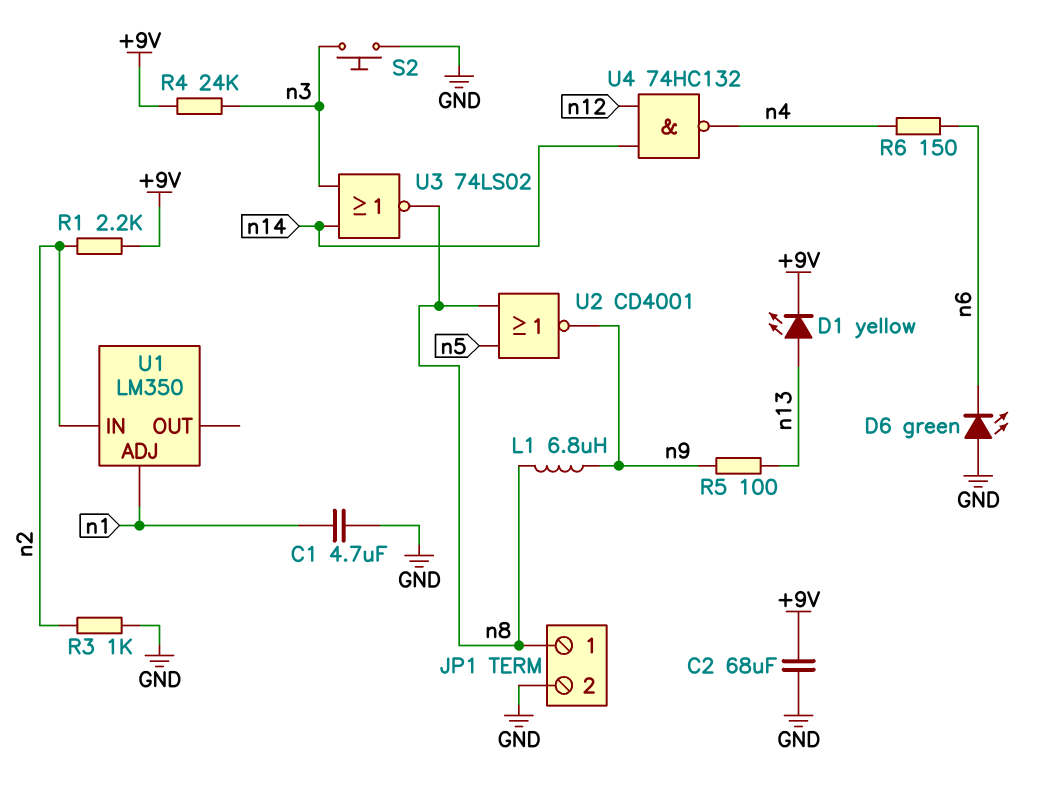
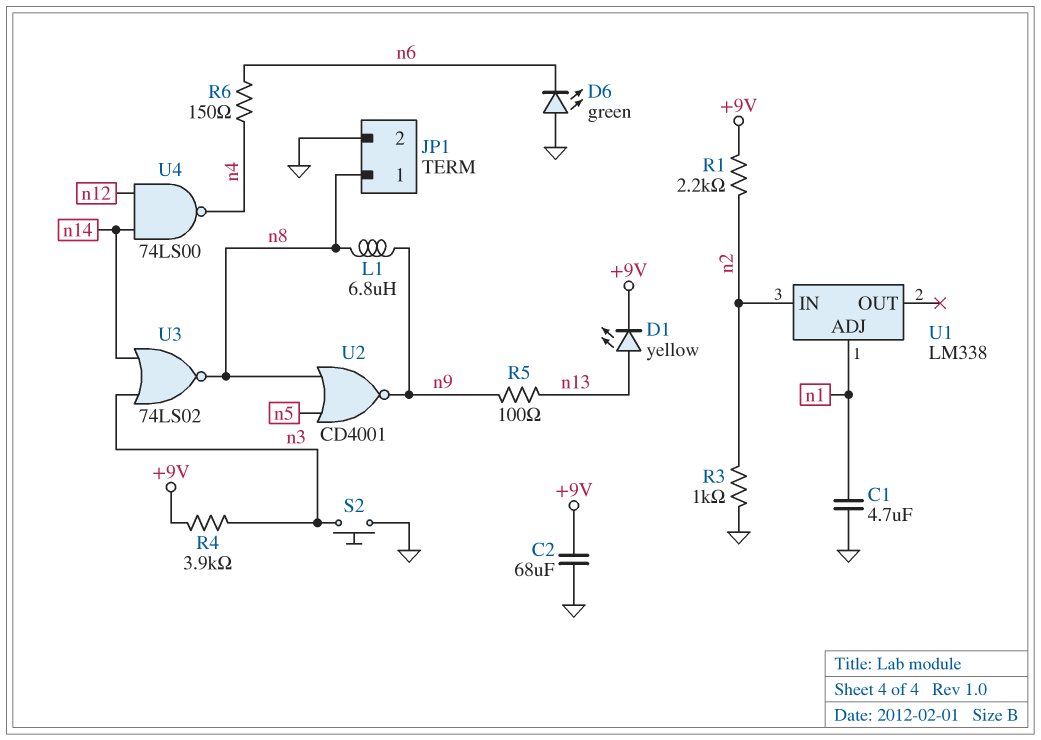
R4: 24k (+9V, n3) -> 3.9k (+9V, n3)
U1: LM350 -> LM338
U4: NAND 74HC132 (in n12, in n14, out n4) -> NAND 74LS00 (in n12, in n14, out n4)

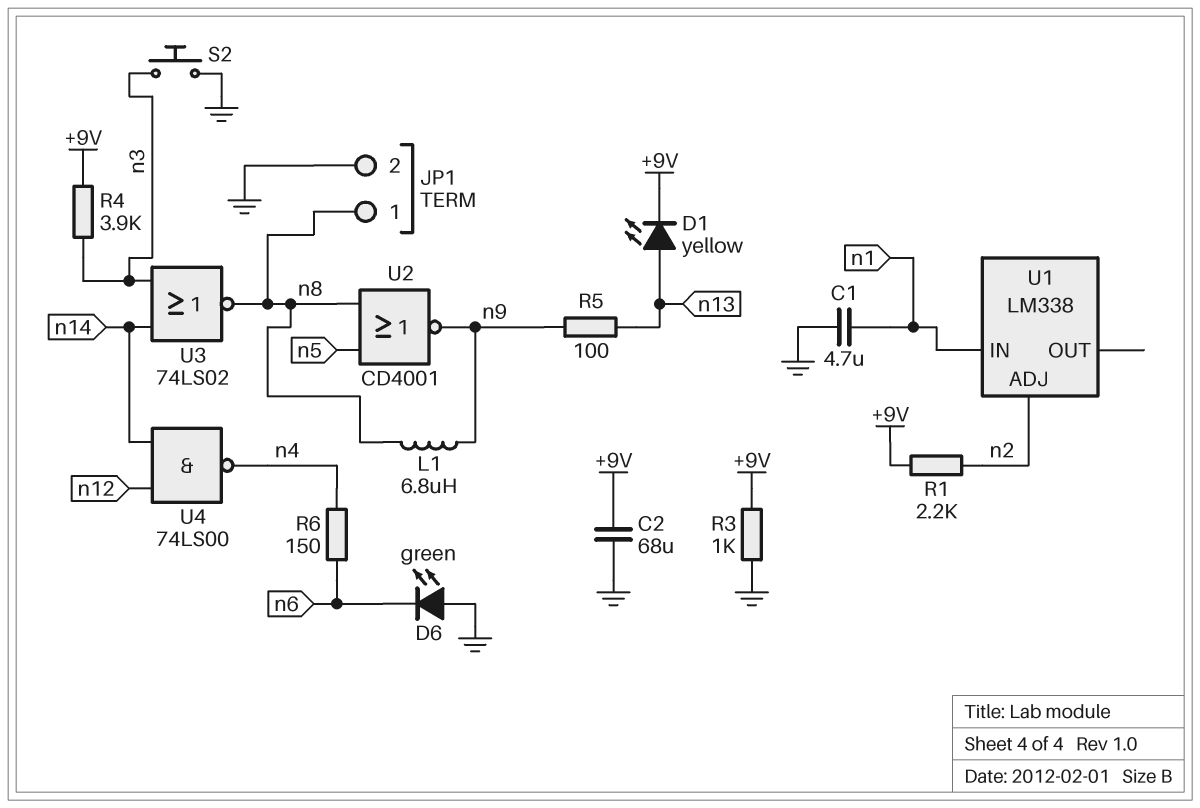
R3: 1k (GND, n2) -> 1k (+9V, GND)
U1 pin ADJ: n1 -> n2
U1 pin IN: n2 -> n1

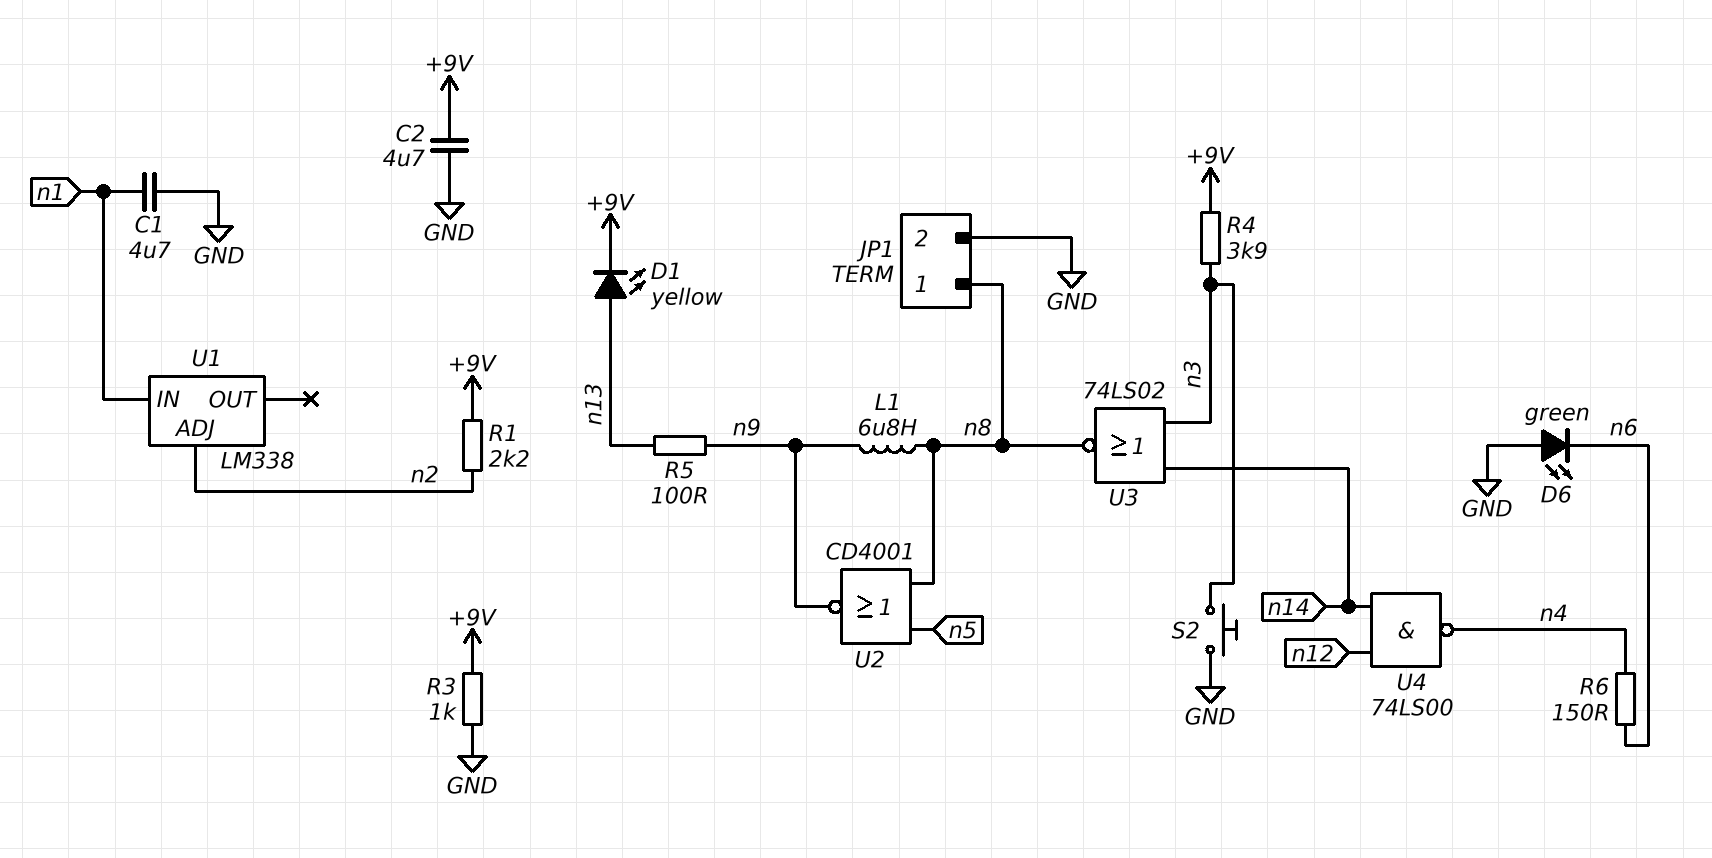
C2: 68uF (+9V, GND) -> 4.7uF (+9V, GND)

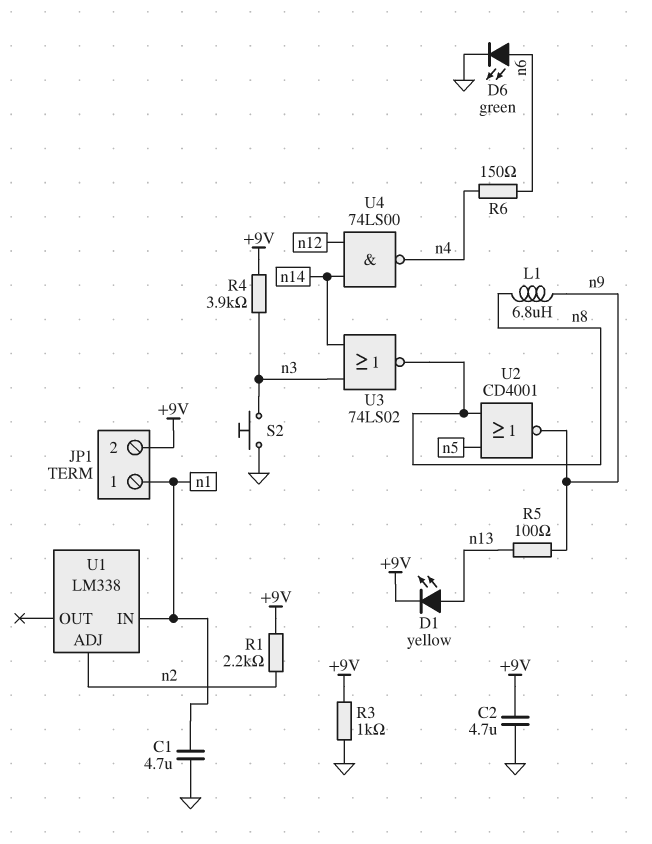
D6: LED green (A GND, K n6) -> LED green (A n6, K GND)
JP1 pin 1: n8 -> n1
JP1 pin 2: GND -> +9V

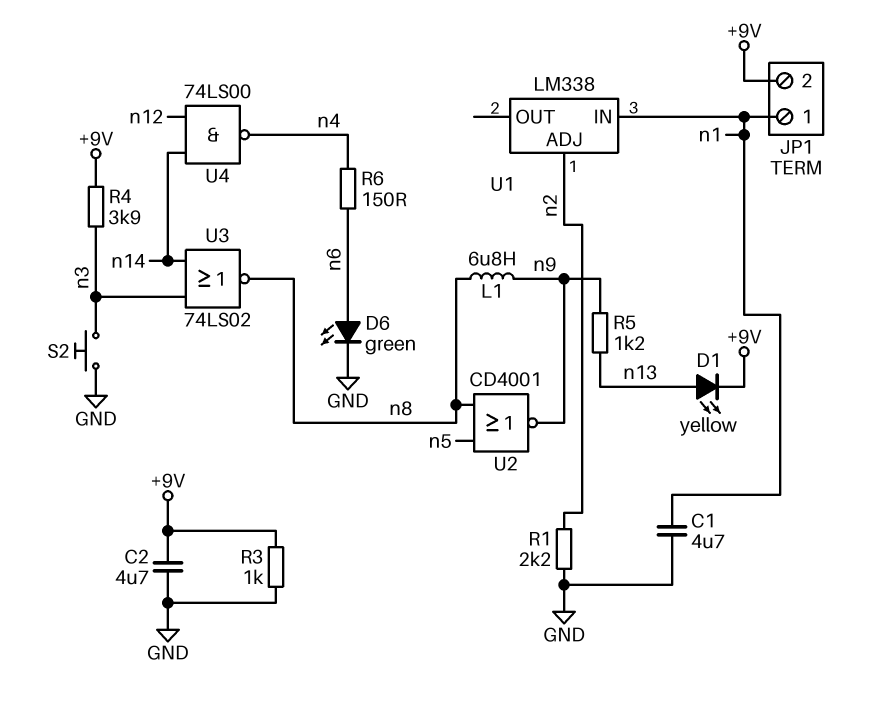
R1: 2.2k (+9V, n2) -> 2.2k (GND, n2)
R5: 100 (n9, n13) -> 1.2k (n9, n13)

